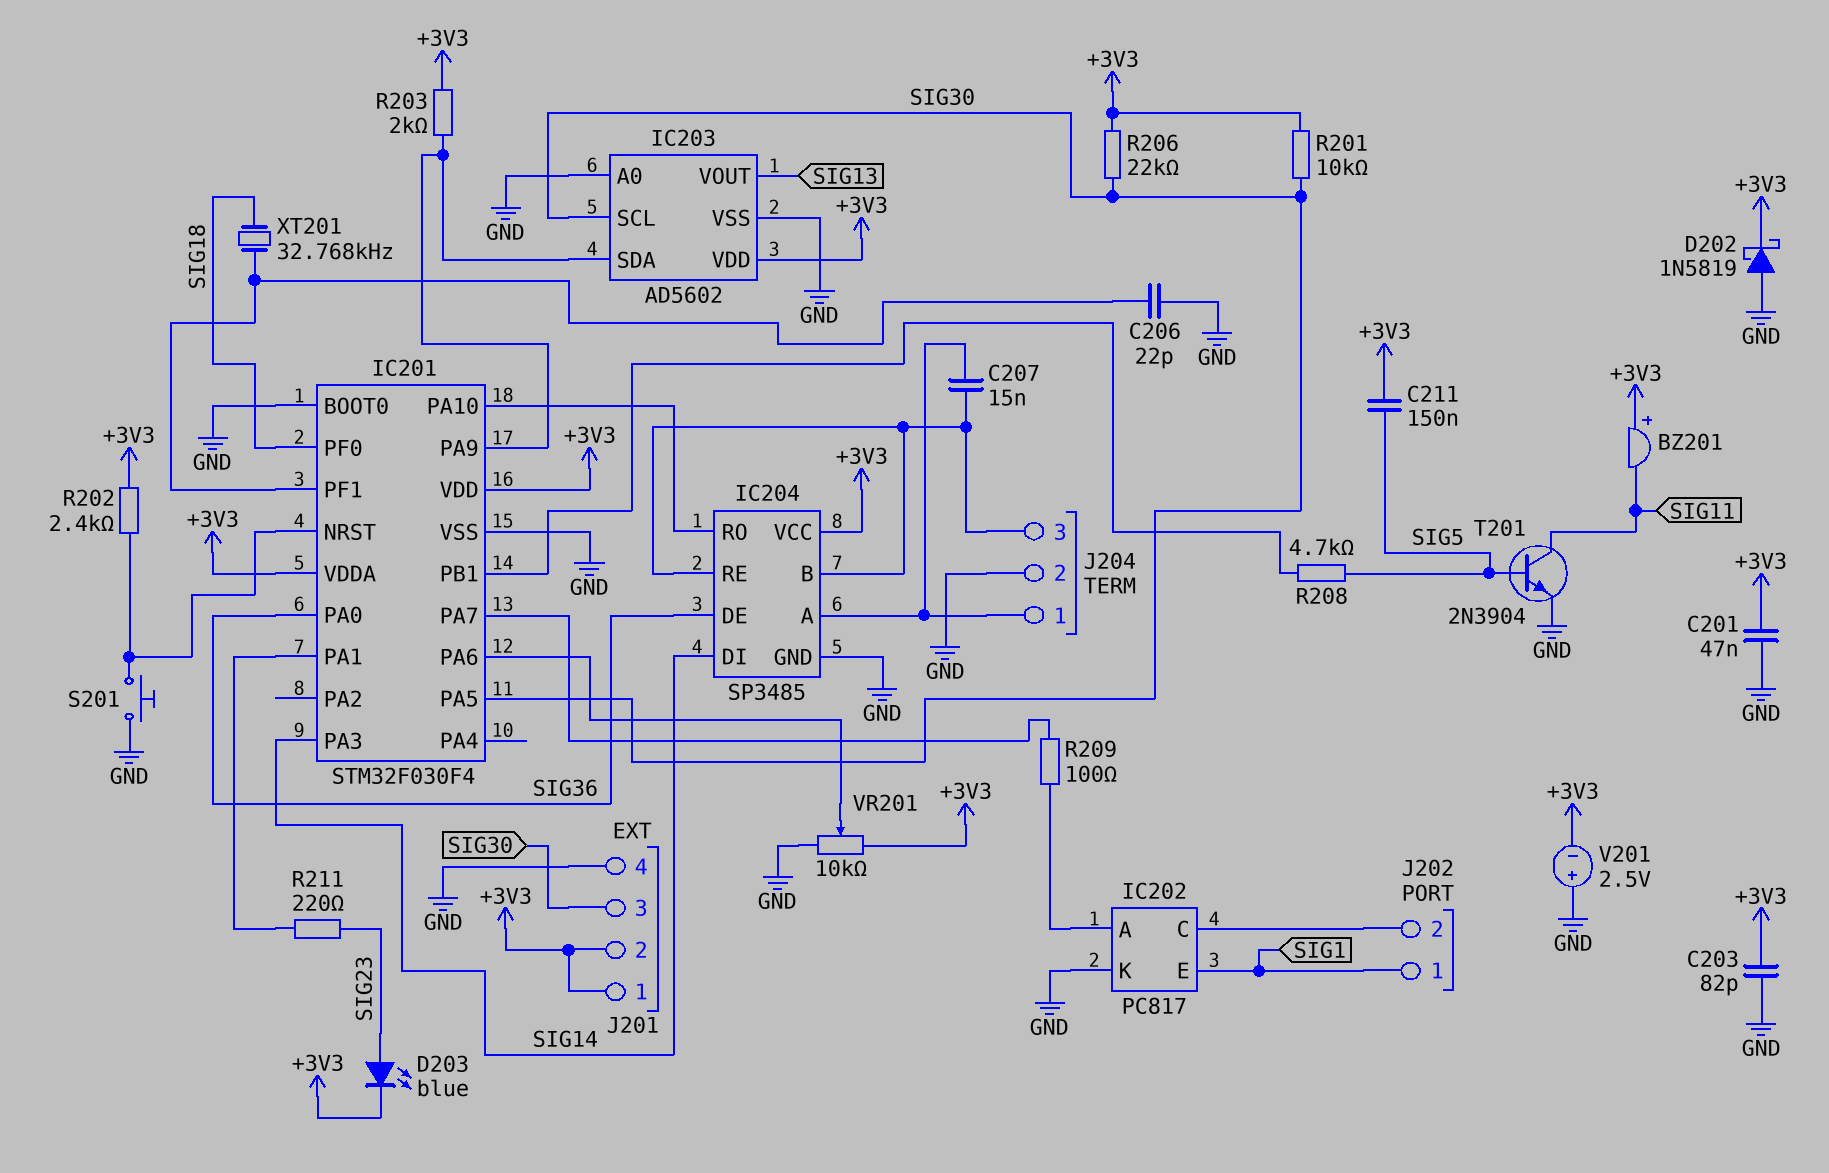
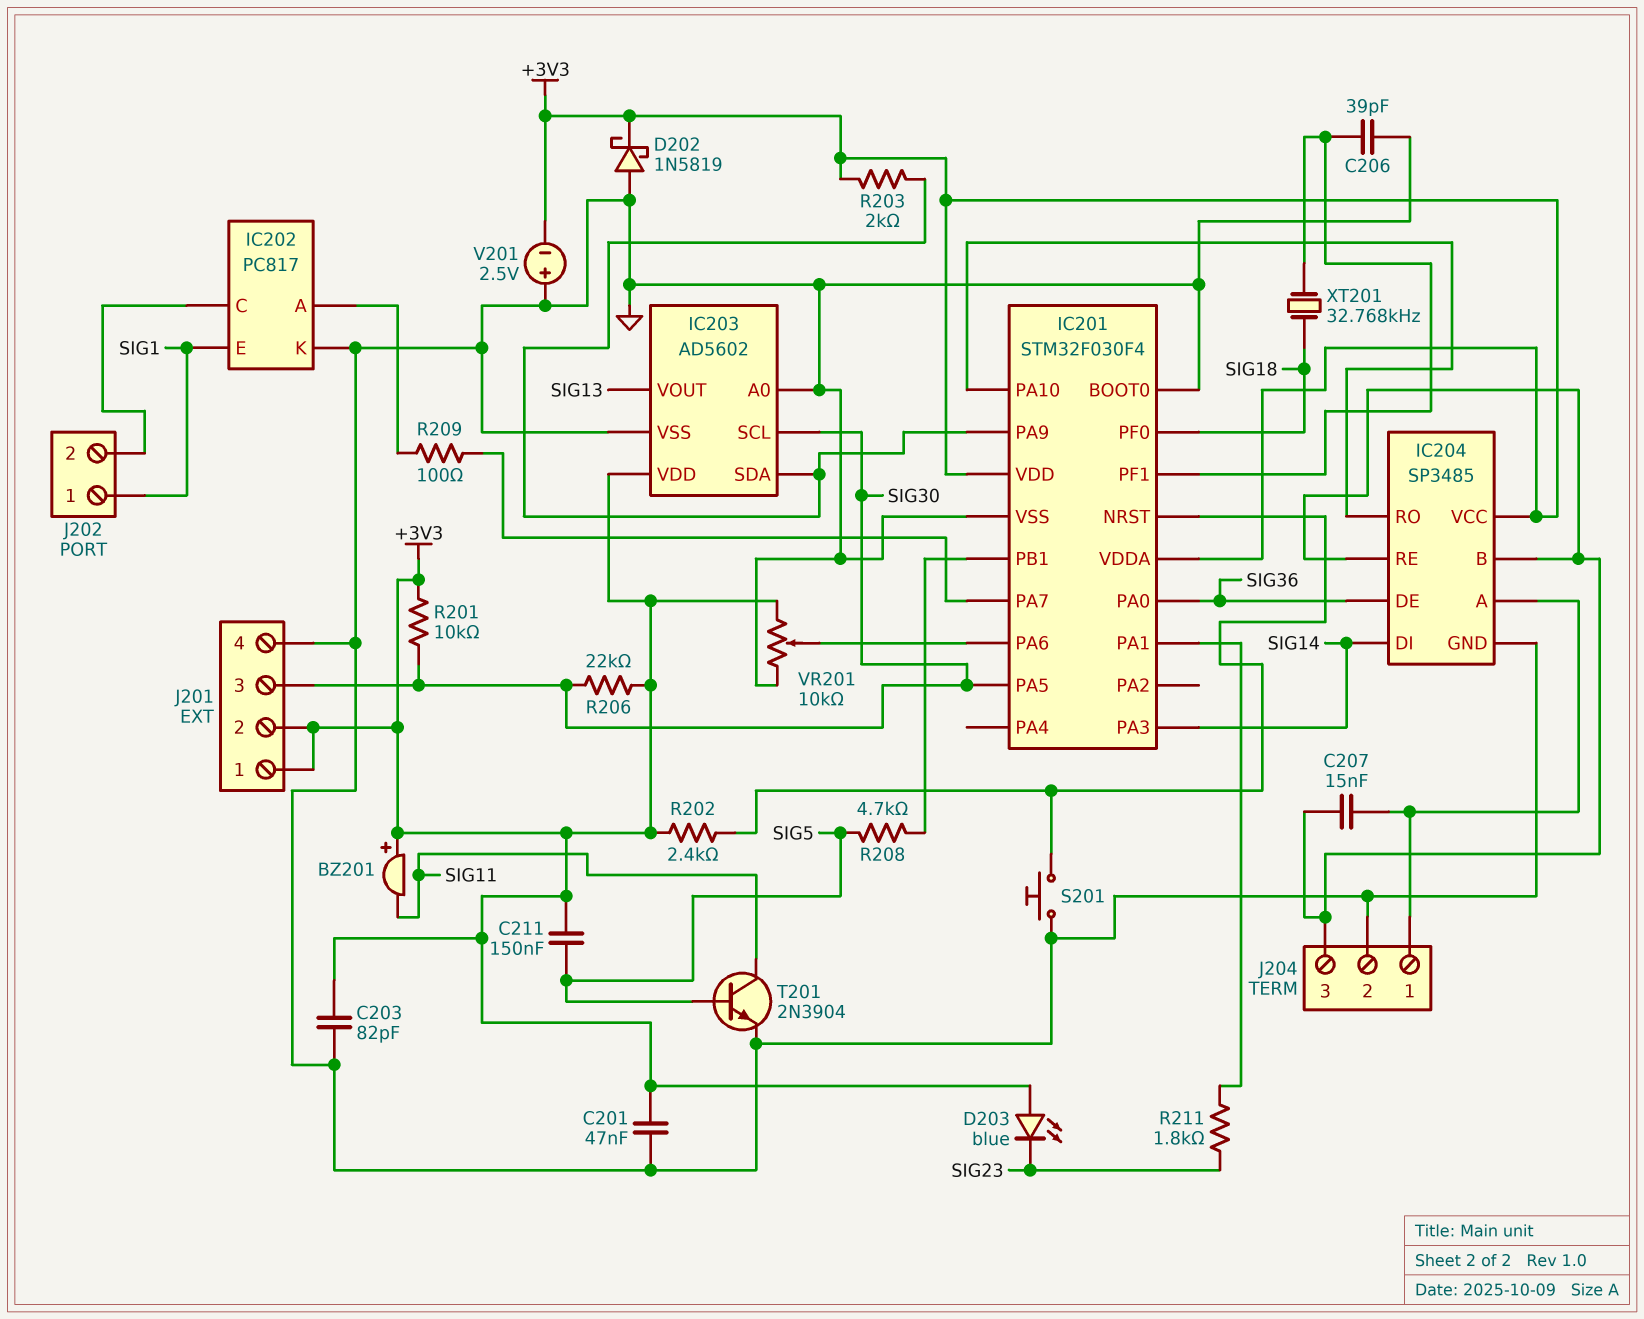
C206: 22pF (GND, IC201/PF1) -> 39pF (GND, IC201/PF1)
D203: LED blue (A SIG23, K +3V3) -> LED blue (A +3V3, K SIG23)
R211: 220 (IC201/PA1, SIG23) -> 1.8k (IC201/PA1, SIG23)

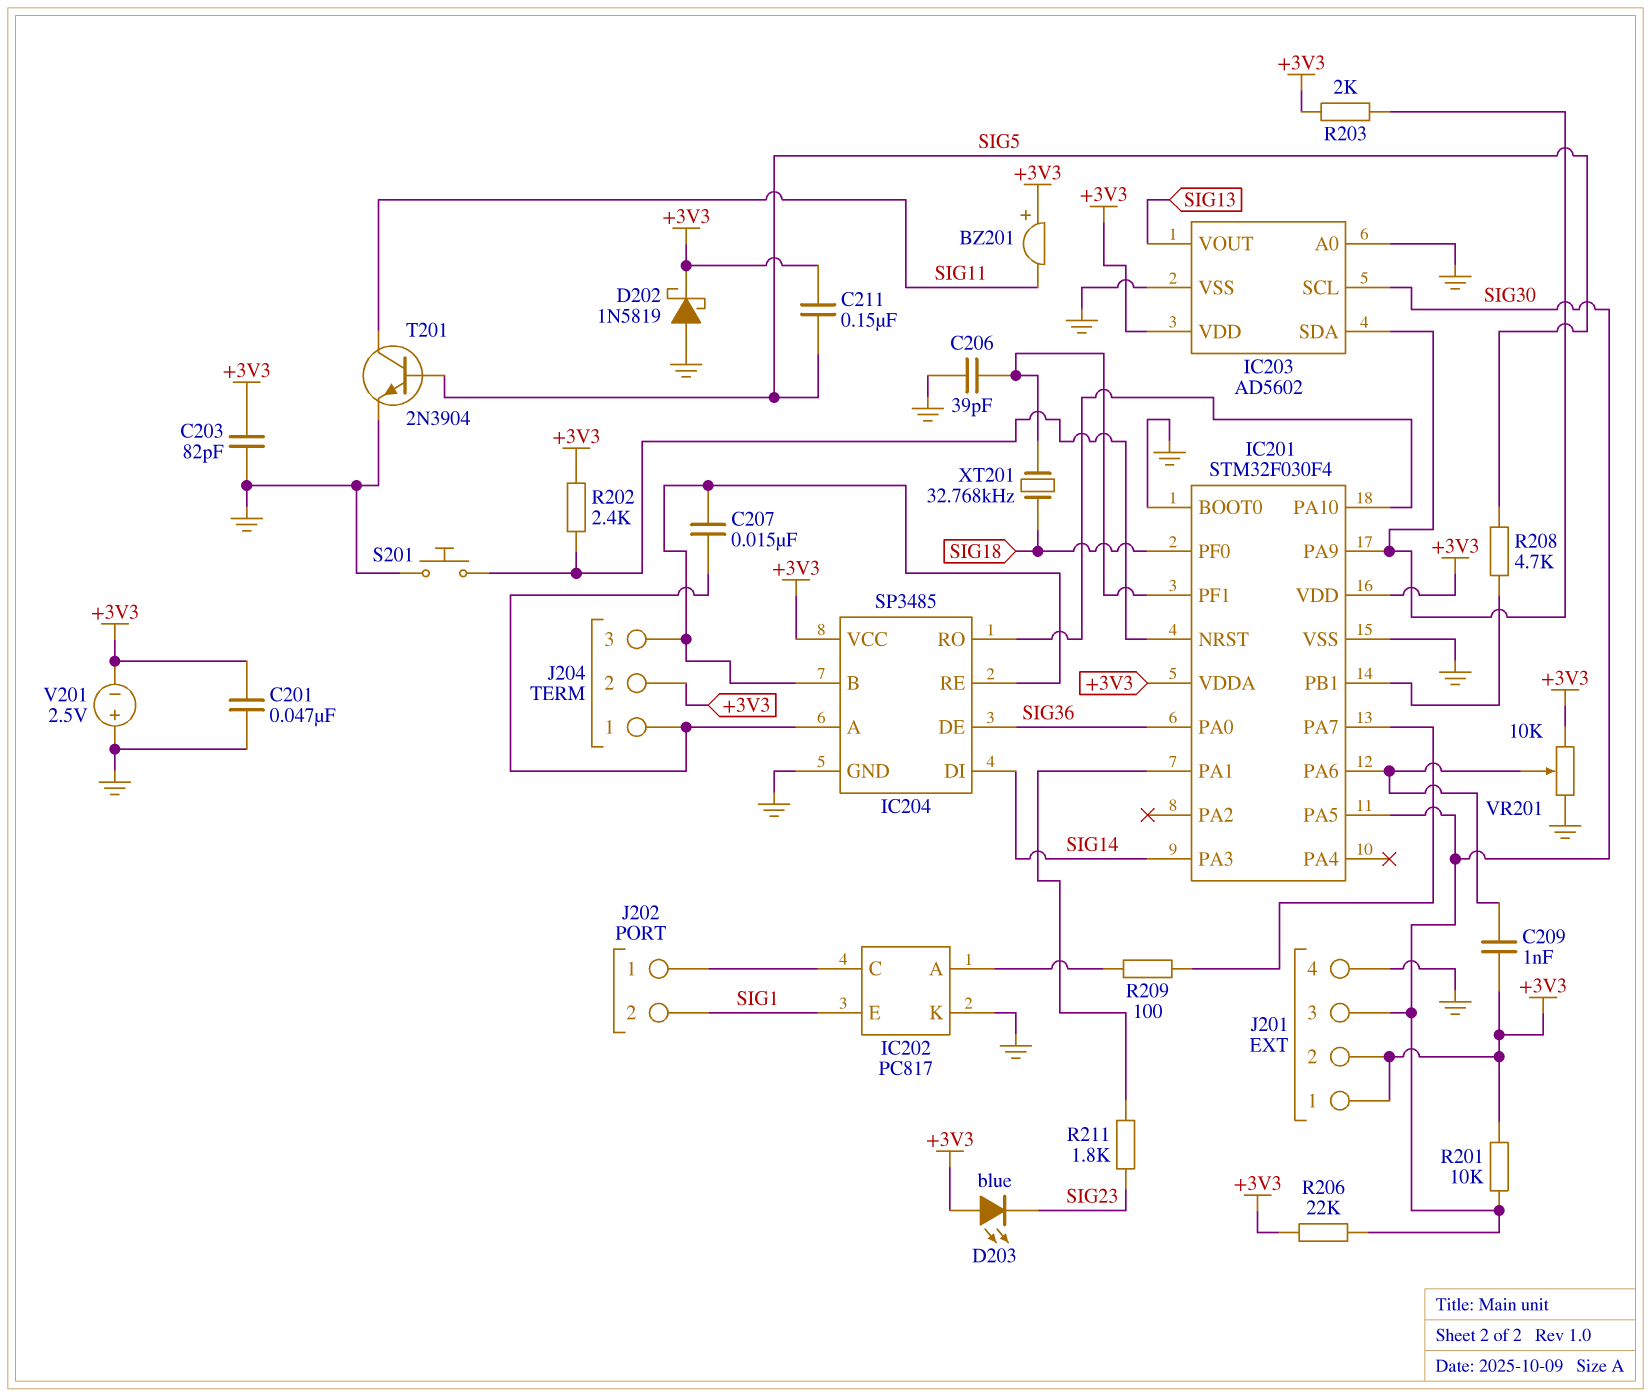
C209: none -> 1nF (+3V3, IC201/PA6)
J202 pin 1: SIG1 -> IC202/C
J202 pin 2: IC202/C -> SIG1
J204 pin 2: GND -> +3V3

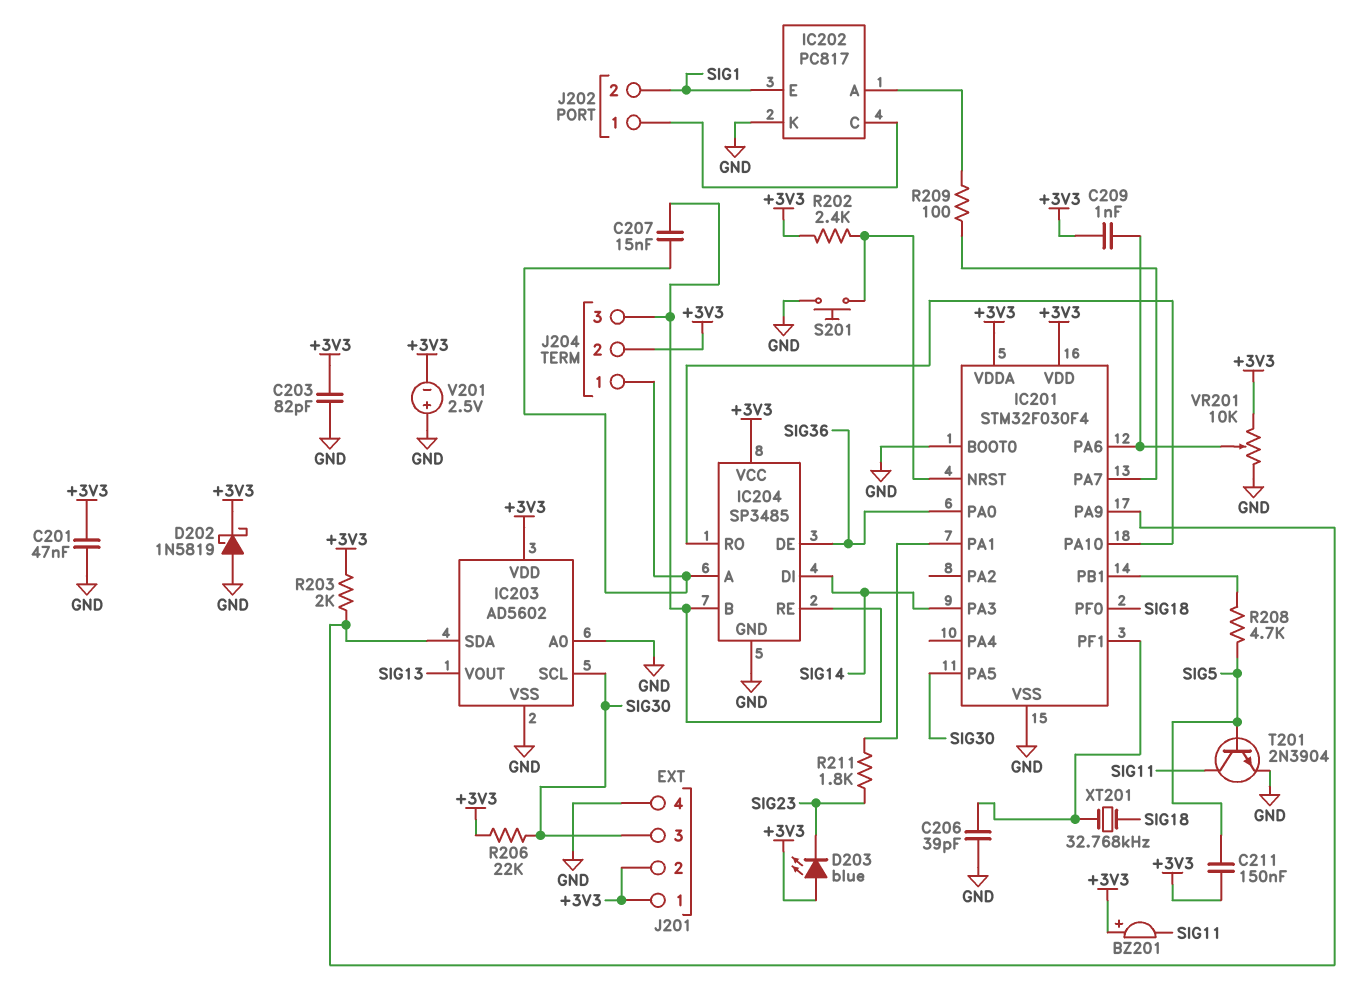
R201: 10k (+3V3, SIG30) -> none

